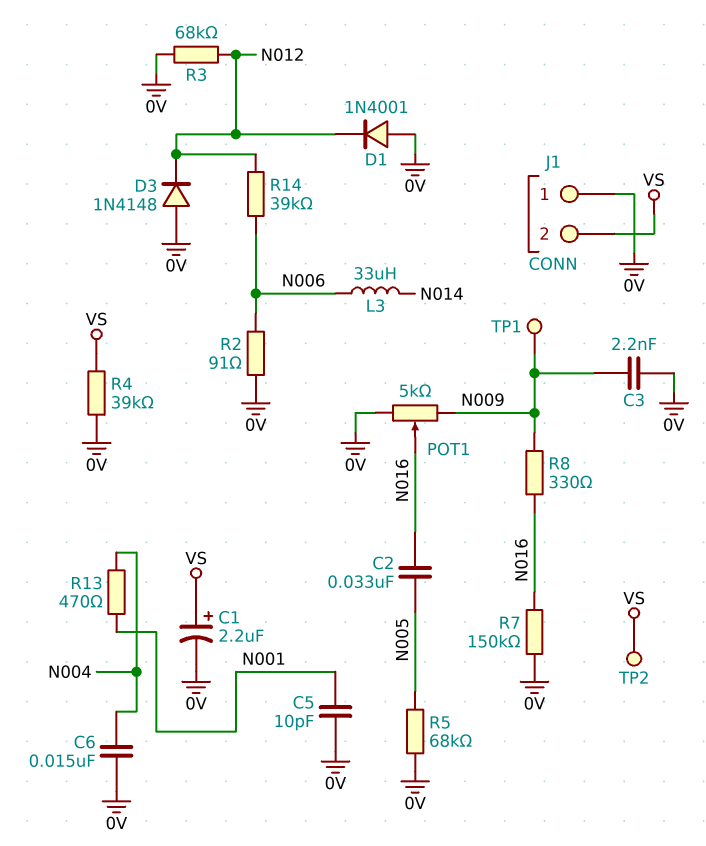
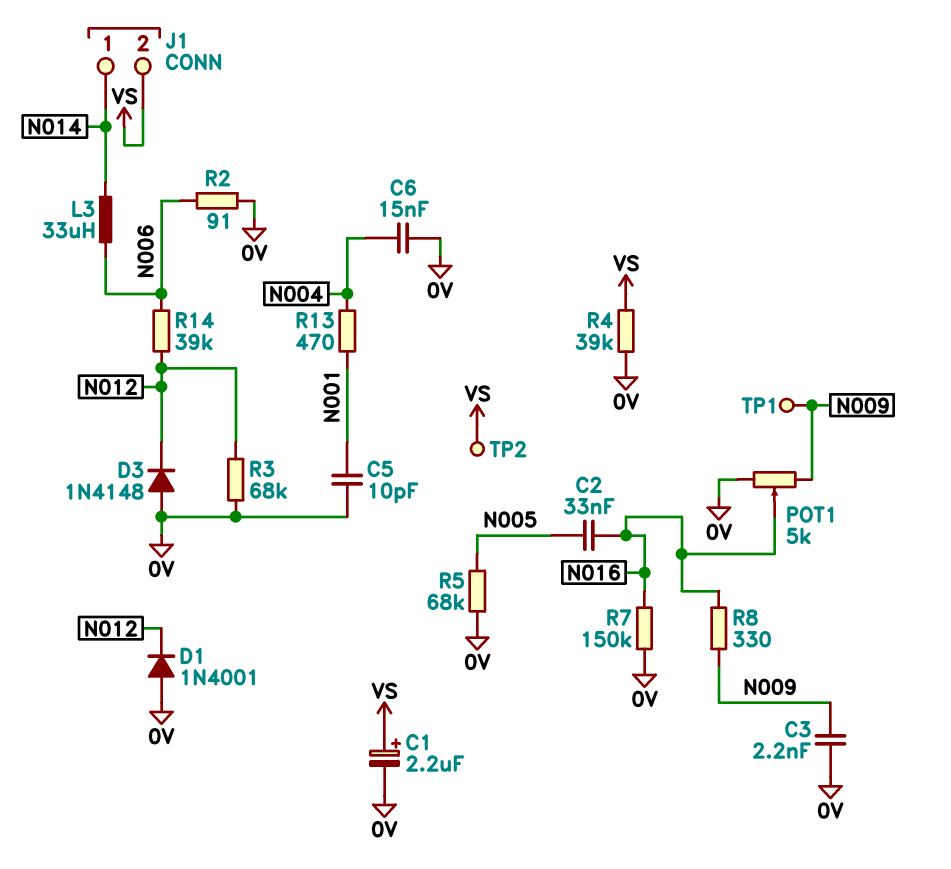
J1 pin 1: 0V -> N014

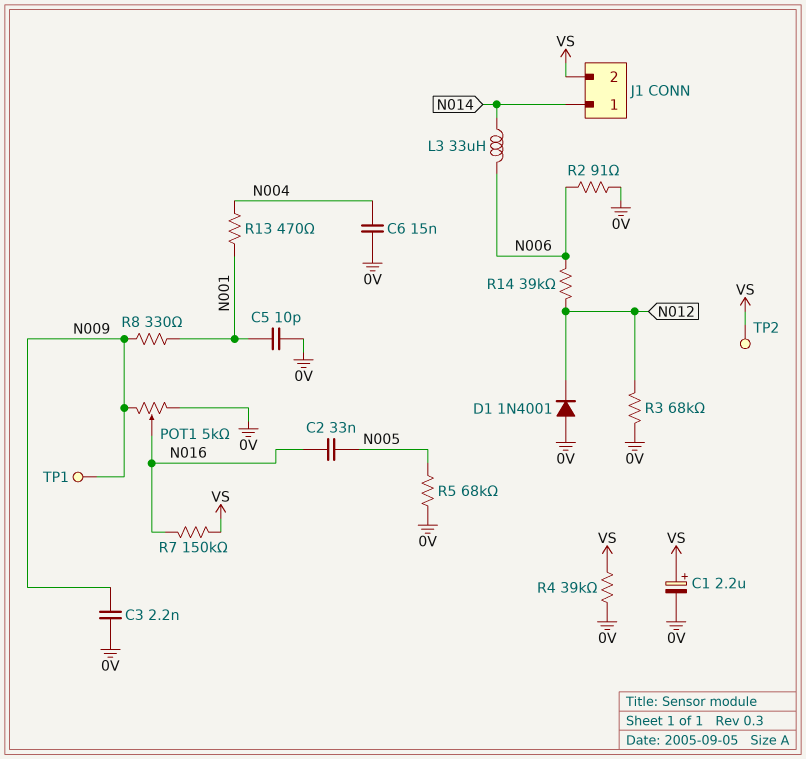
D3: diode 1N4148 (A 0V, K N012) -> none
R7: 150k (0V, N016) -> 150k (N016, VS)
R8: 330 (N009, N016) -> 330 (N001, N009)

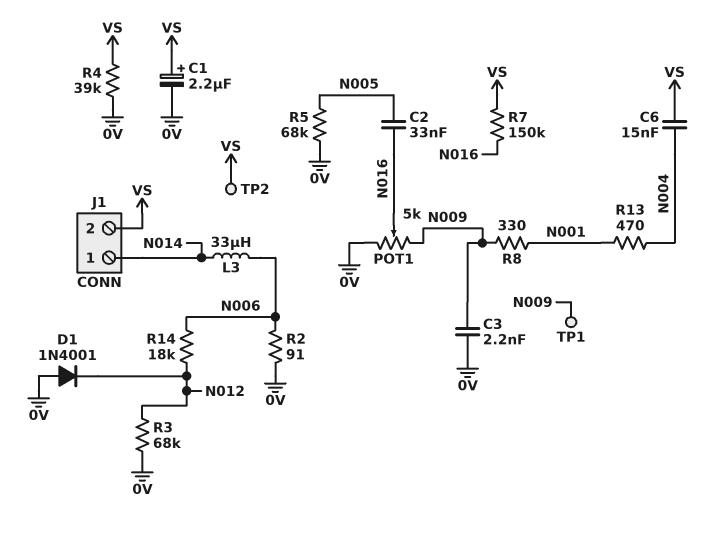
C5: 10pF (0V, N001) -> none
C6: 15nF (0V, N004) -> 15nF (N004, VS)
R14: 39k (N006, N012) -> 18k (N006, N012)

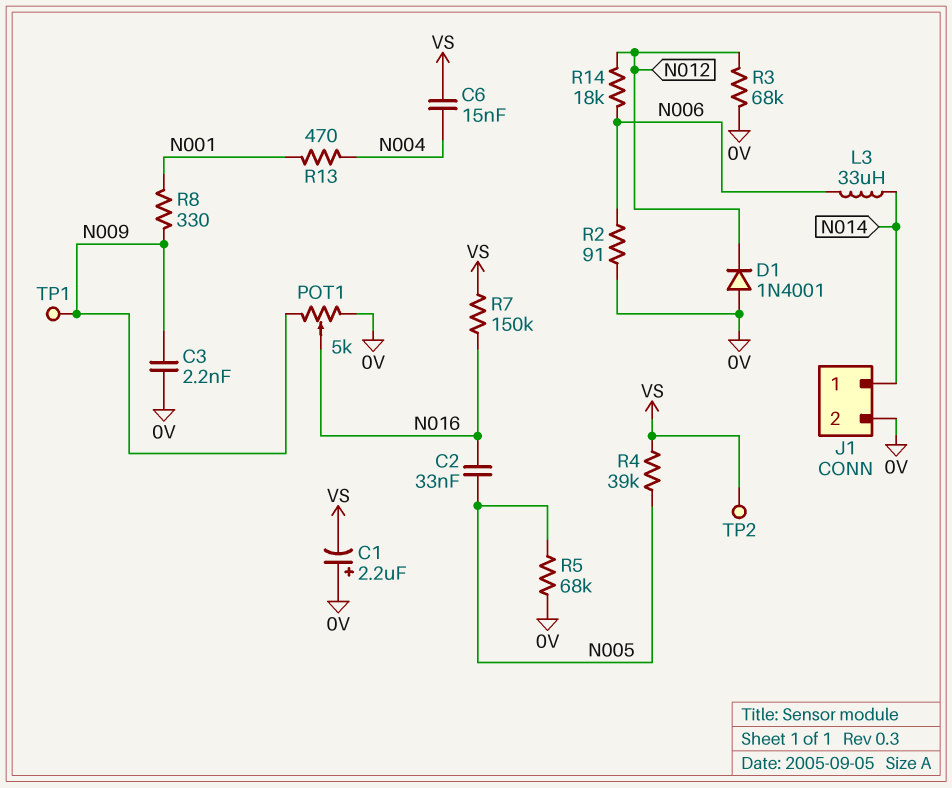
C1: 2.2uF (plus VS, minus 0V) -> 2.2uF (plus 0V, minus VS)
J1 pin 2: VS -> 0V
R4: 39k (0V, VS) -> 39k (N005, VS)

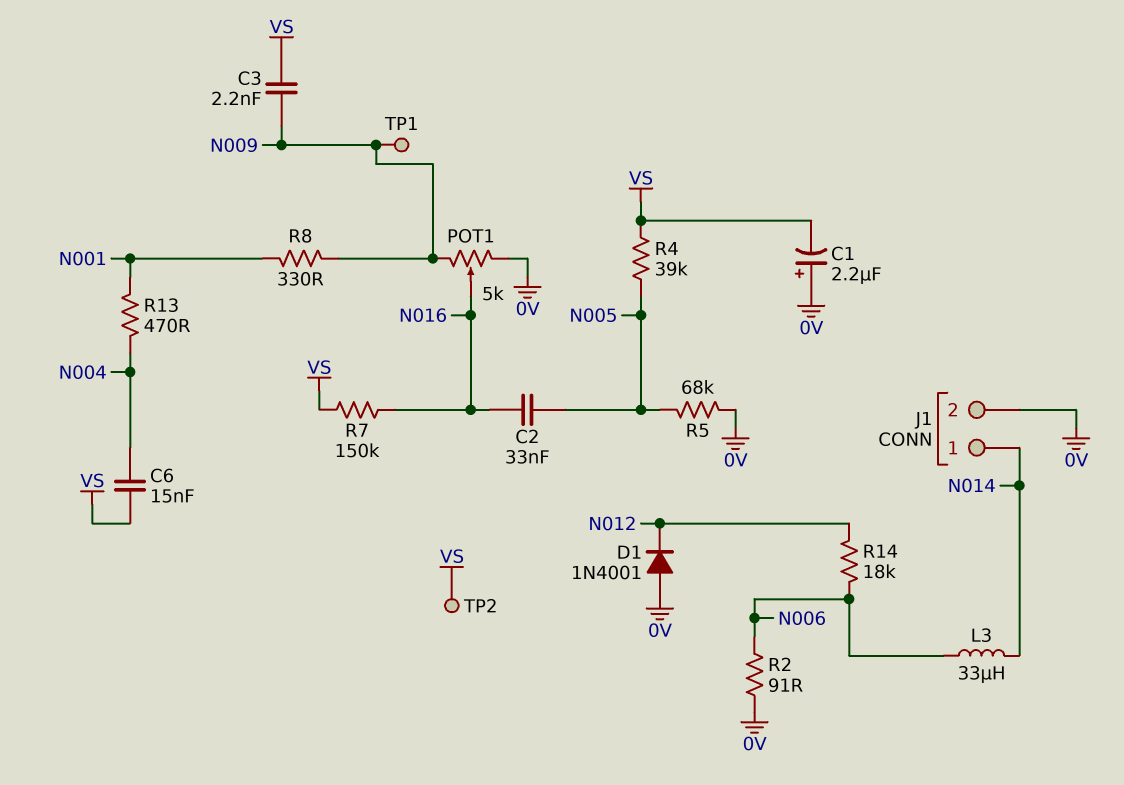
C3: 2.2nF (0V, N009) -> 2.2nF (N009, VS)
R3: 68k (0V, N012) -> none

